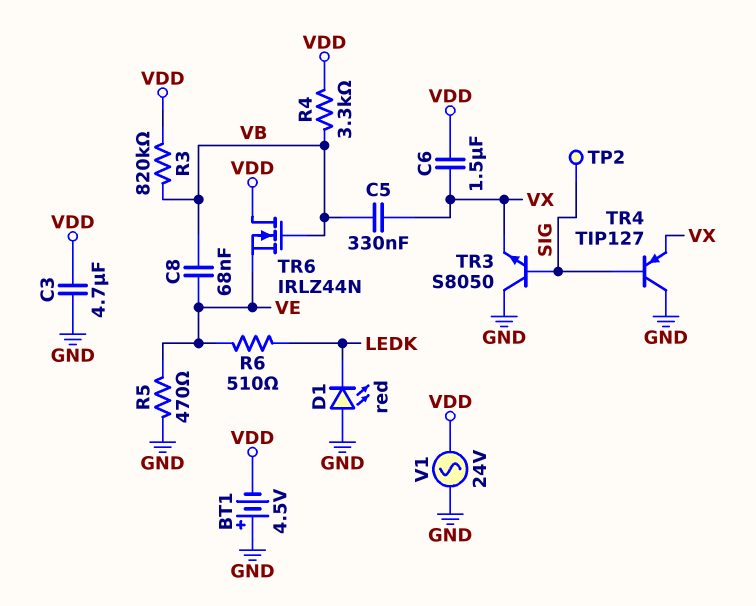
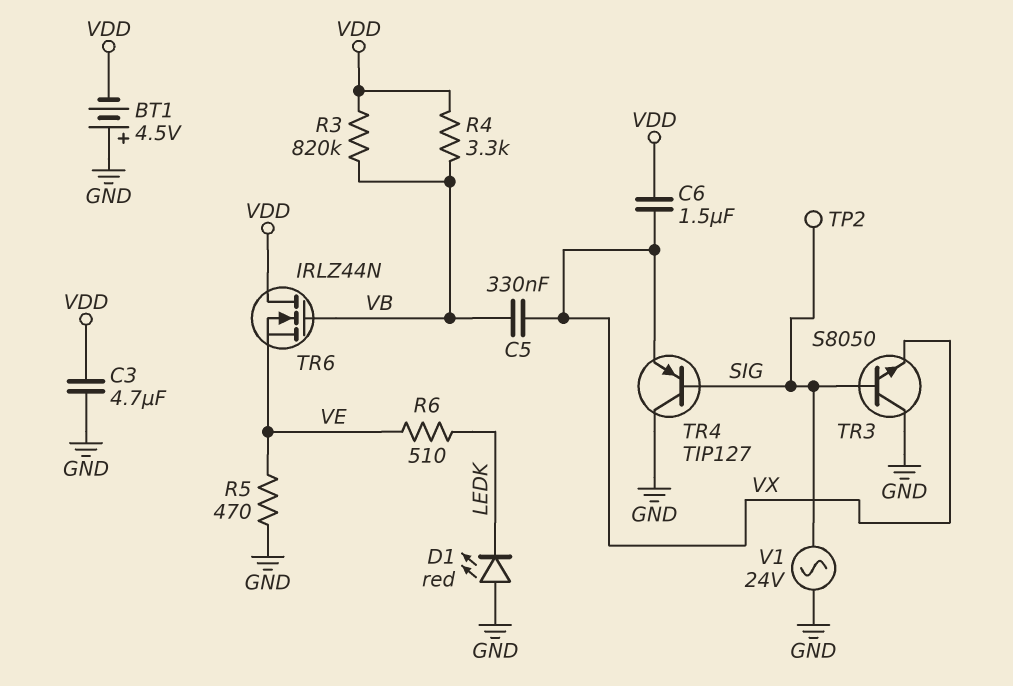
C8: 68nF (VB, VE) -> none
V1: AC 24V (GND, VDD) -> AC 24V (GND, SIG)

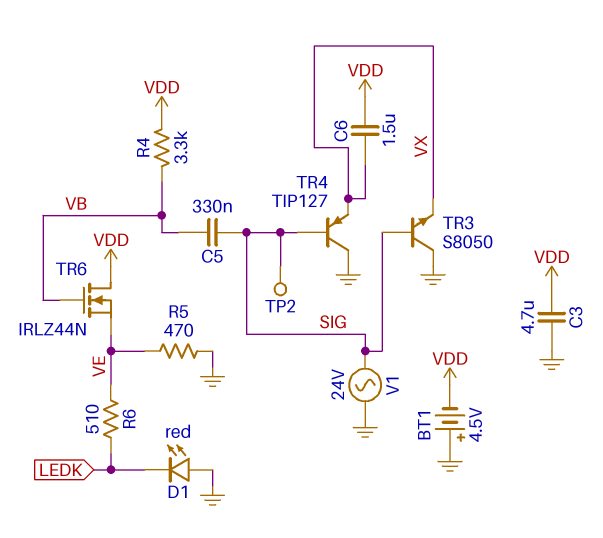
C5: 330nF (VB, VX) -> 330nF (SIG, VB)
R3: 820k (VB, VDD) -> none

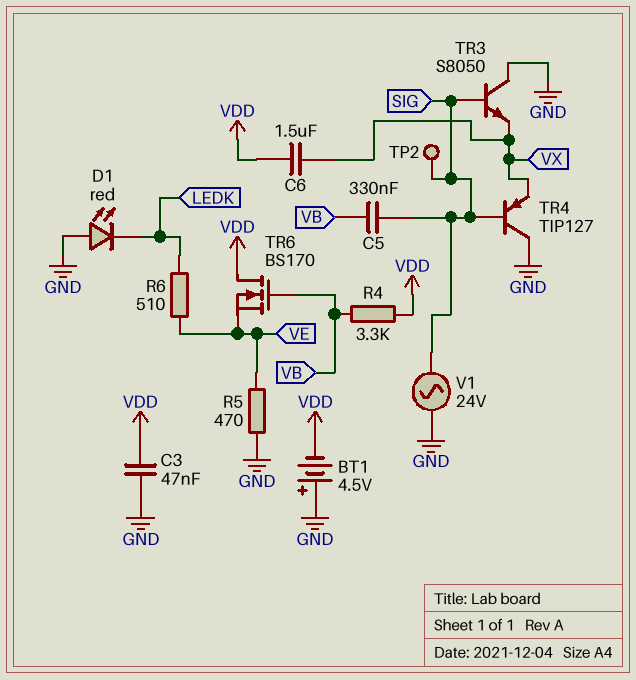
C3: 4.7uF (GND, VDD) -> 47nF (GND, VDD)
TR6: NMOS IRLZ44N (G VB, D VDD, S VE) -> NMOS BS170 (G VB, D VDD, S VE)

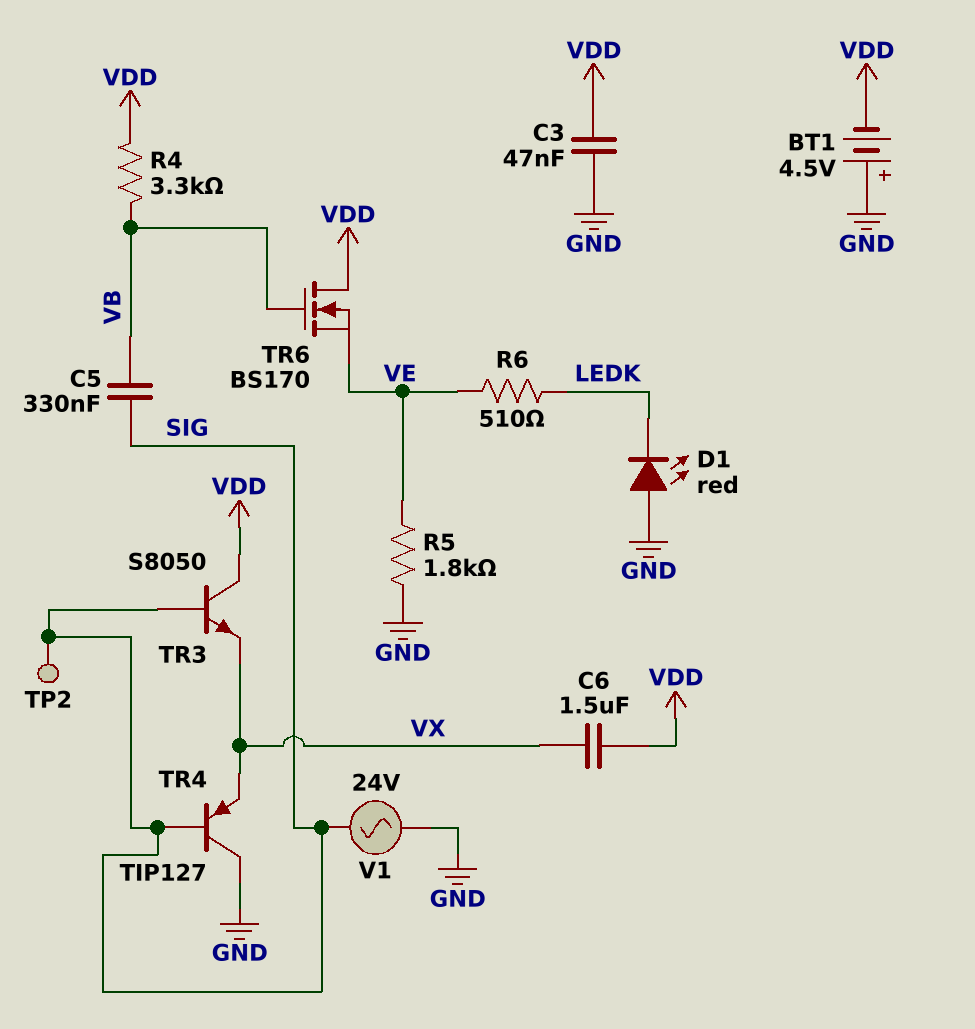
R5: 470 (GND, VE) -> 1.8k (GND, VE)
TR3: NPN S8050 (B SIG, C GND, E VX) -> NPN S8050 (B SIG, C VDD, E VX)

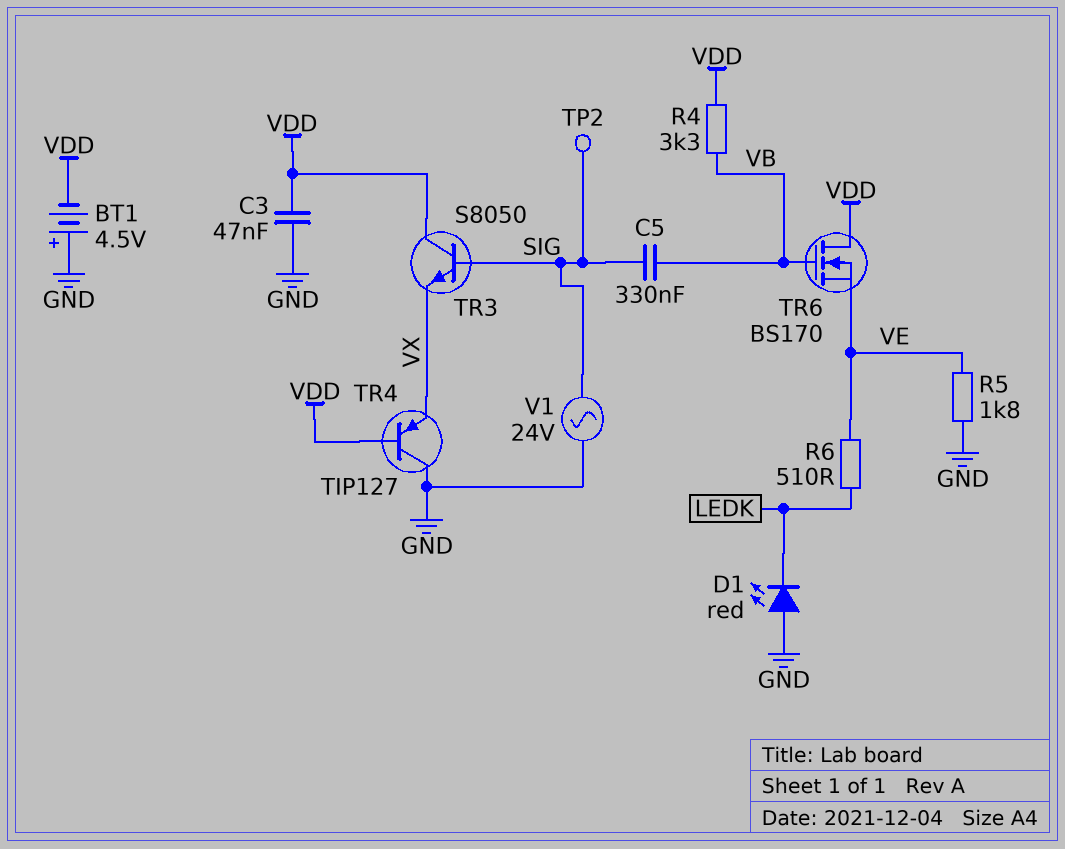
C6: 1.5uF (VDD, VX) -> none
TR4: PNP TIP127 (B SIG, C GND, E VX) -> PNP TIP127 (B VDD, C GND, E VX)

